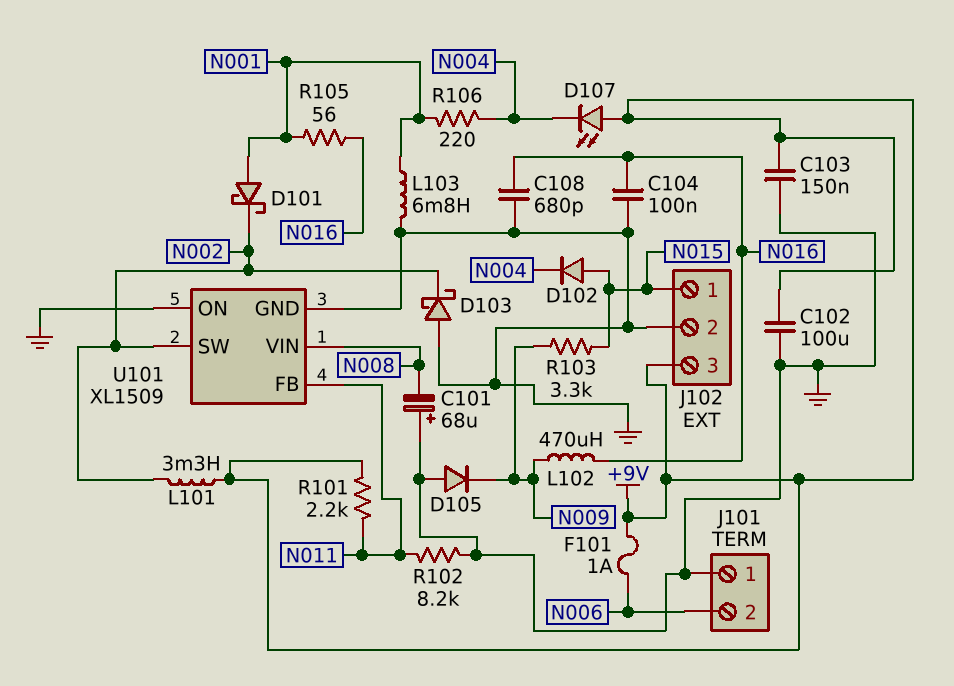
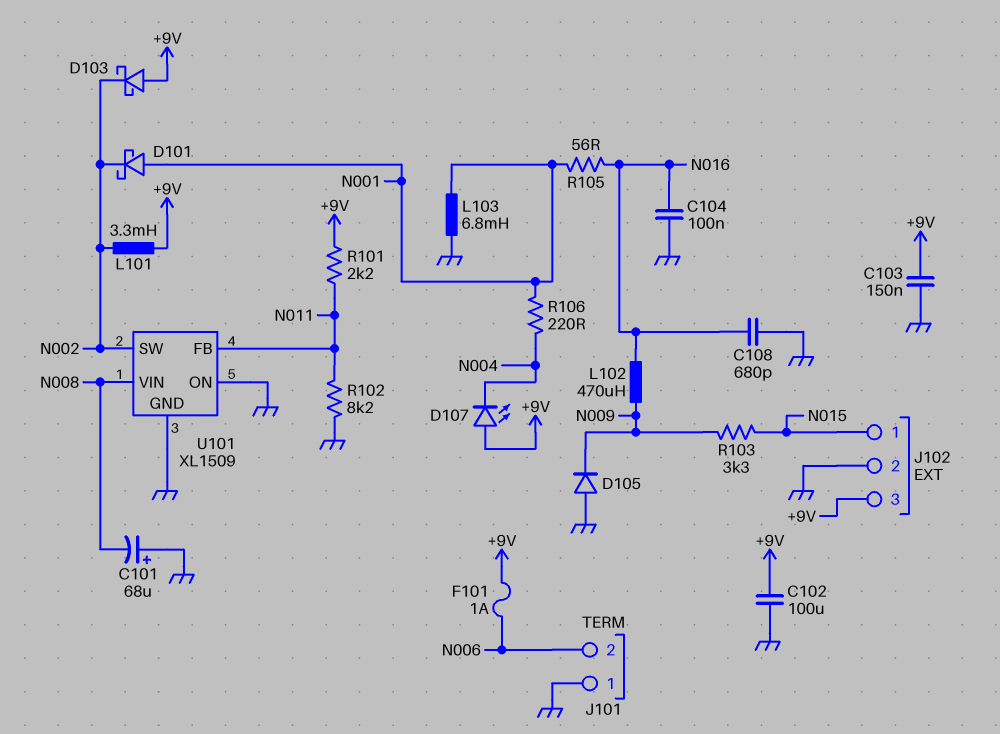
D102: diode (A N015, K N004) -> none
D103: schottky (A GND, K N002) -> schottky (A +9V, K N002)

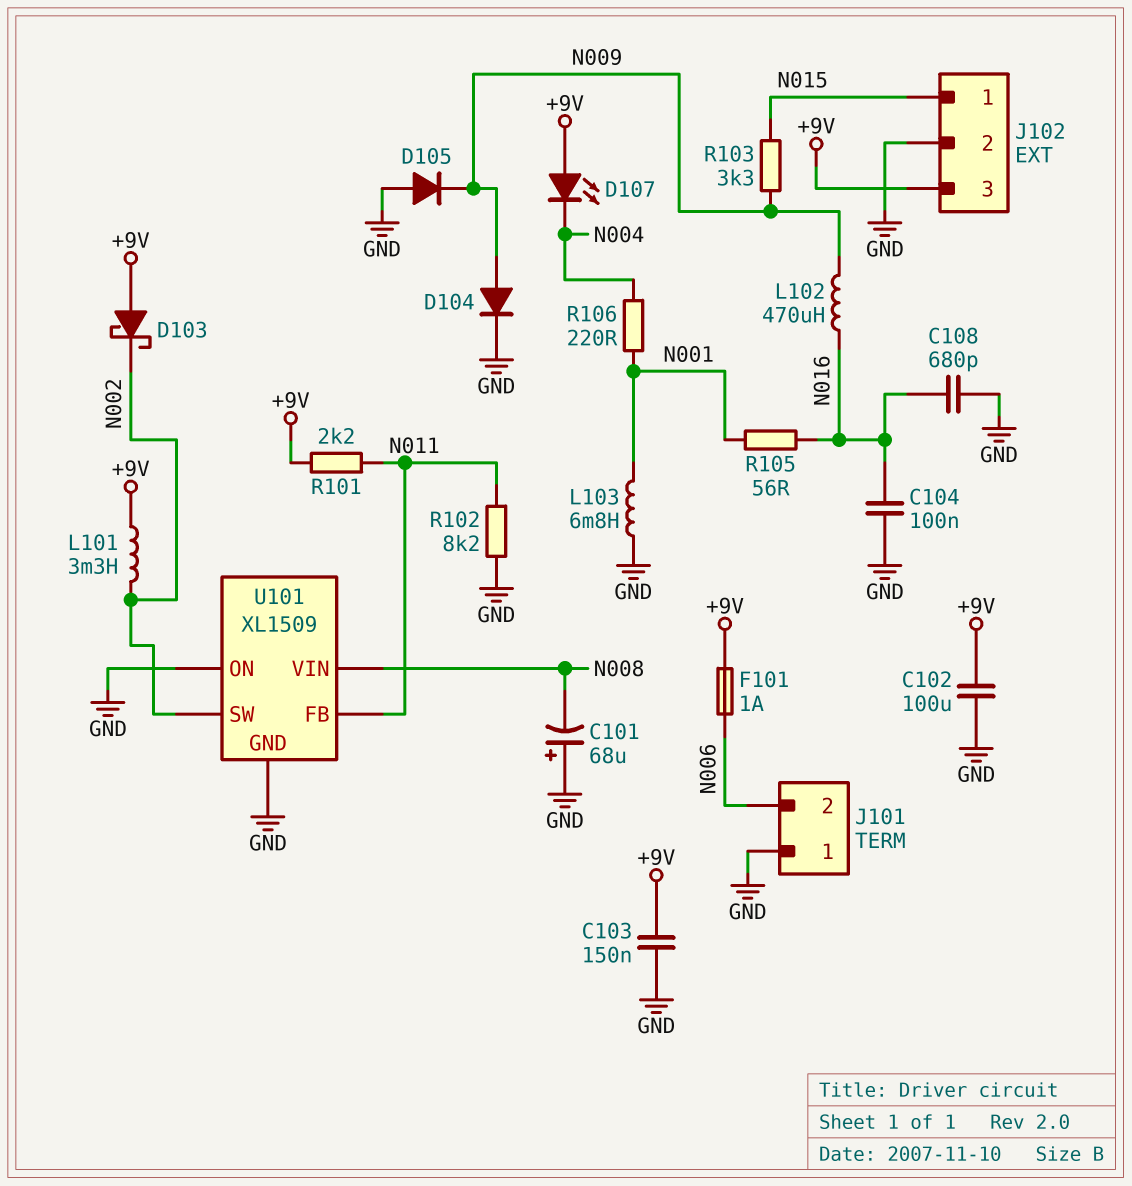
D101: schottky (A N001, K N002) -> none
D104: none -> diode (A N009, K GND)

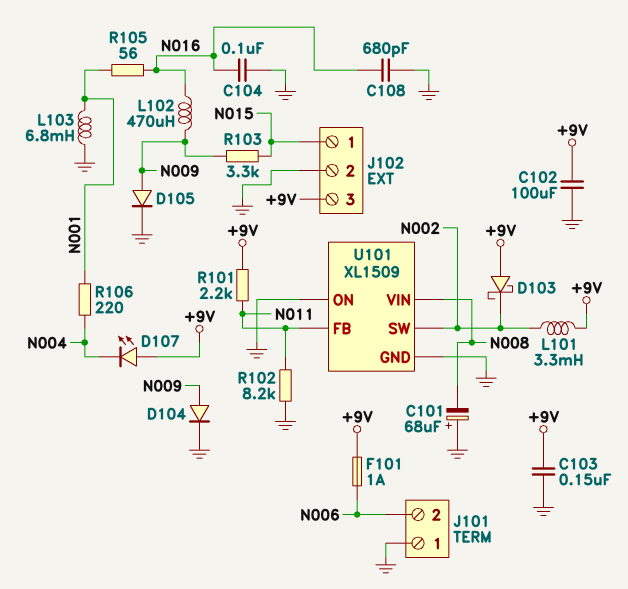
D105: diode (A GND, K N009) -> diode (A N009, K GND)

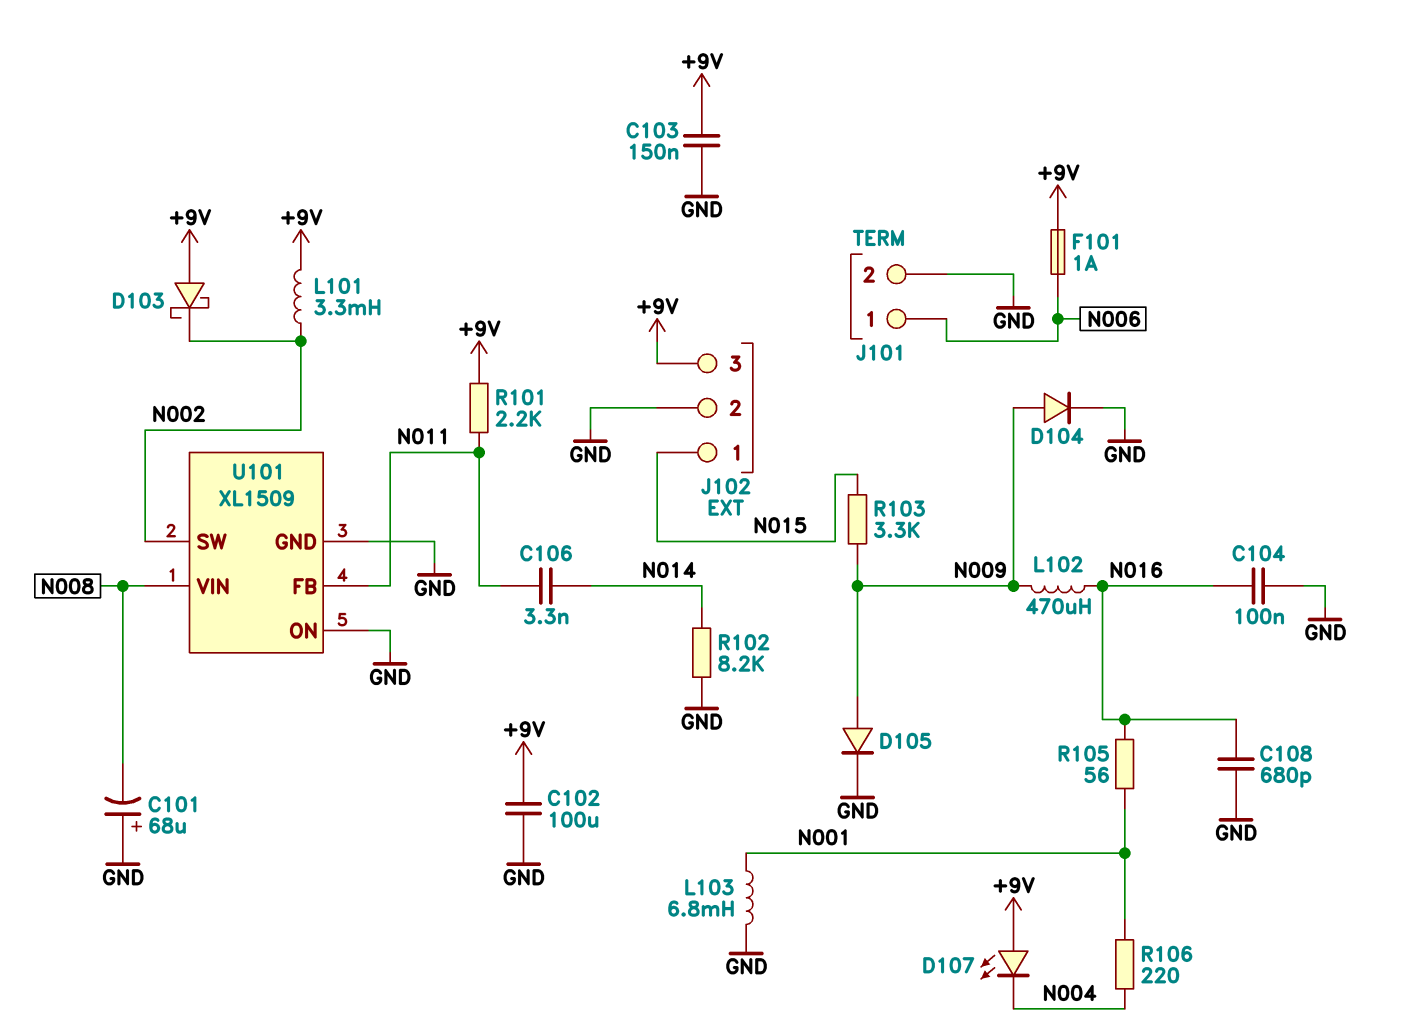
C106: none -> 3.3nF (N011, N014)
J101 pin 1: GND -> N006
J101 pin 2: N006 -> GND
R102: 8.2k (GND, N011) -> 8.2k (GND, N014)

